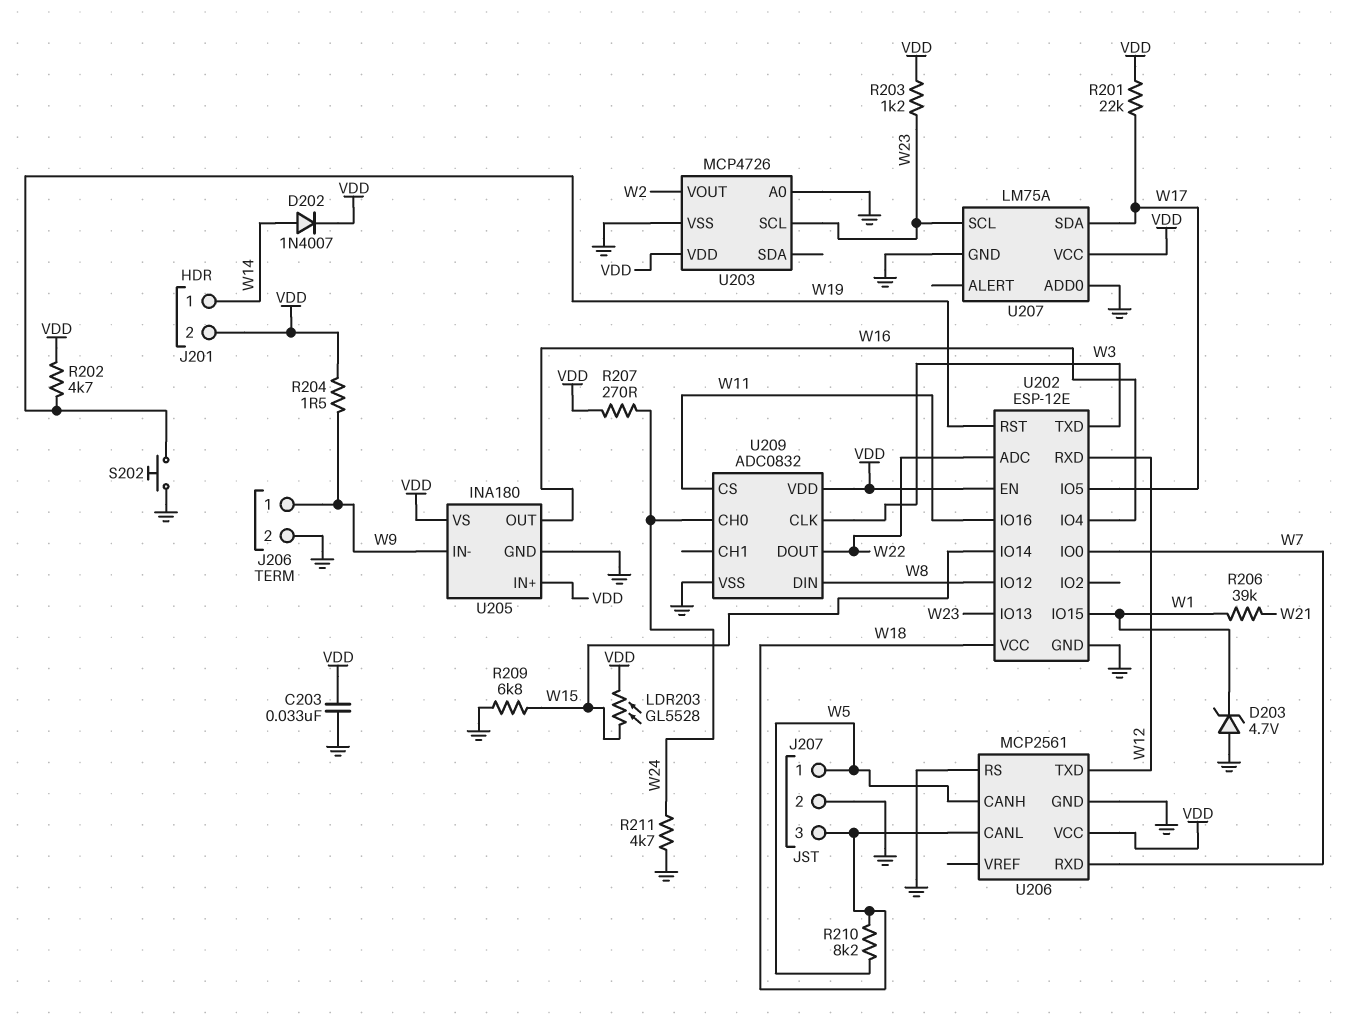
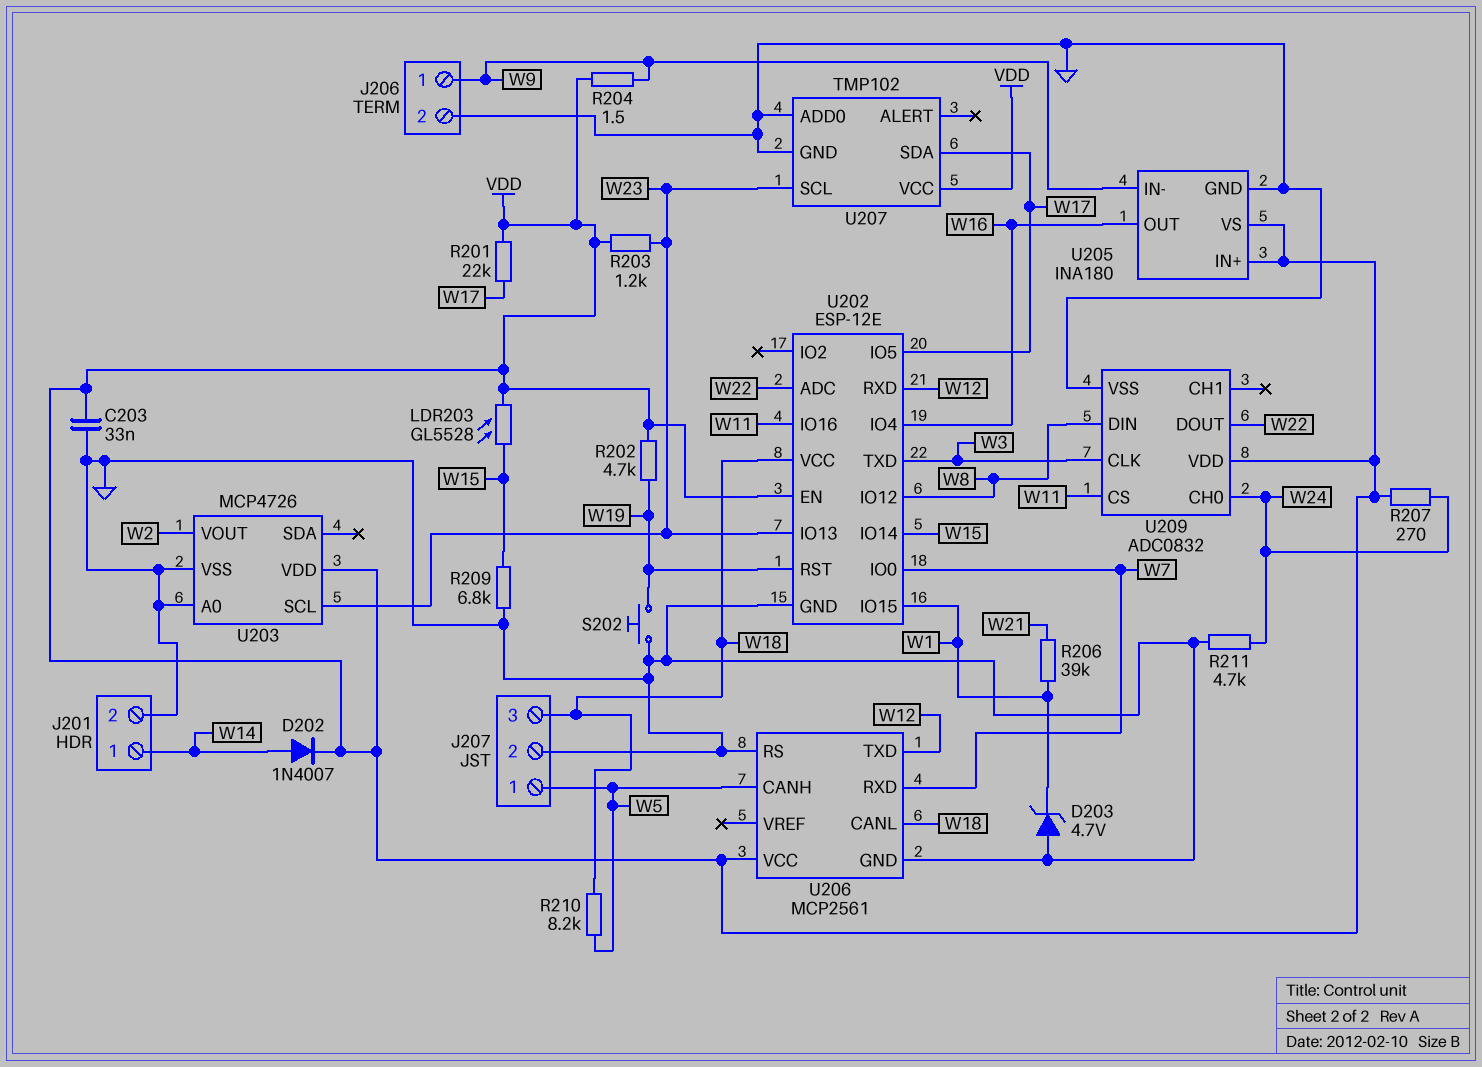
J201 pin 2: VDD -> GND
U207: LM75A -> TMP102

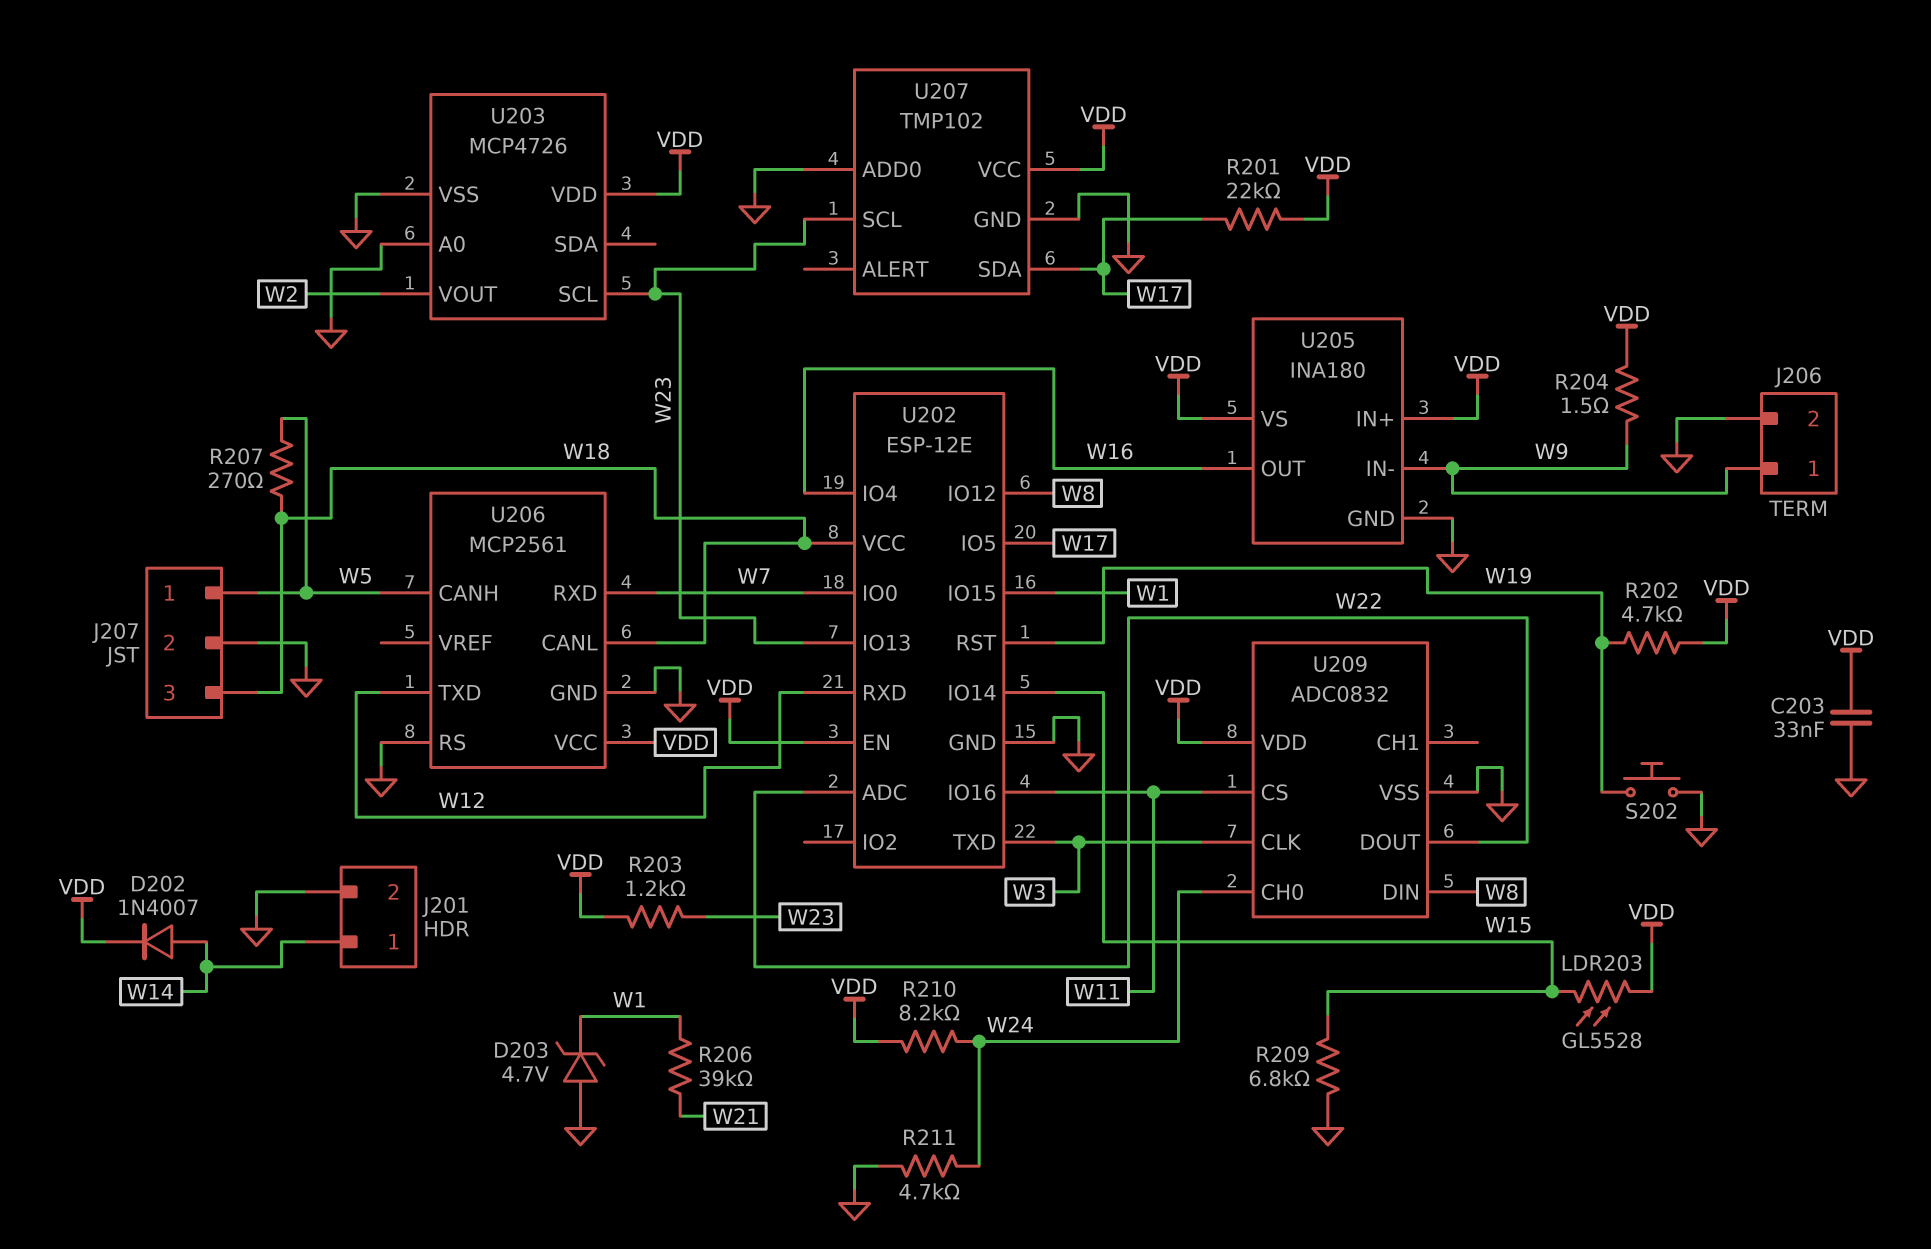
R207: 270 (VDD, W24) -> 270 (W5, W18)
R210: 8.2k (W5, W18) -> 8.2k (VDD, W24)

